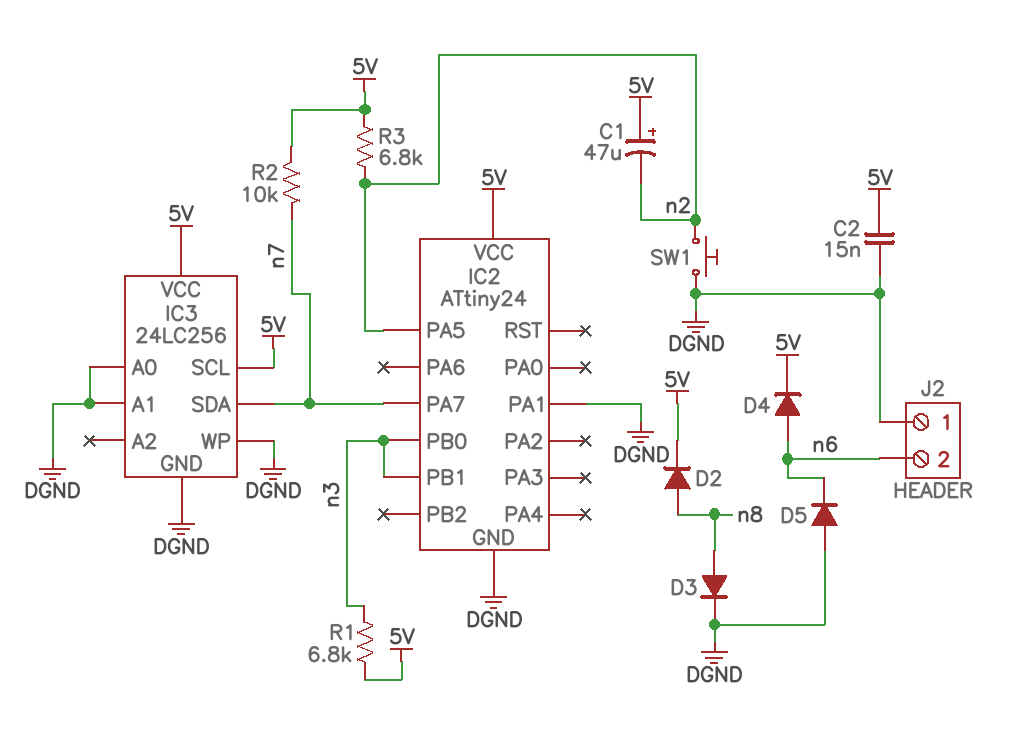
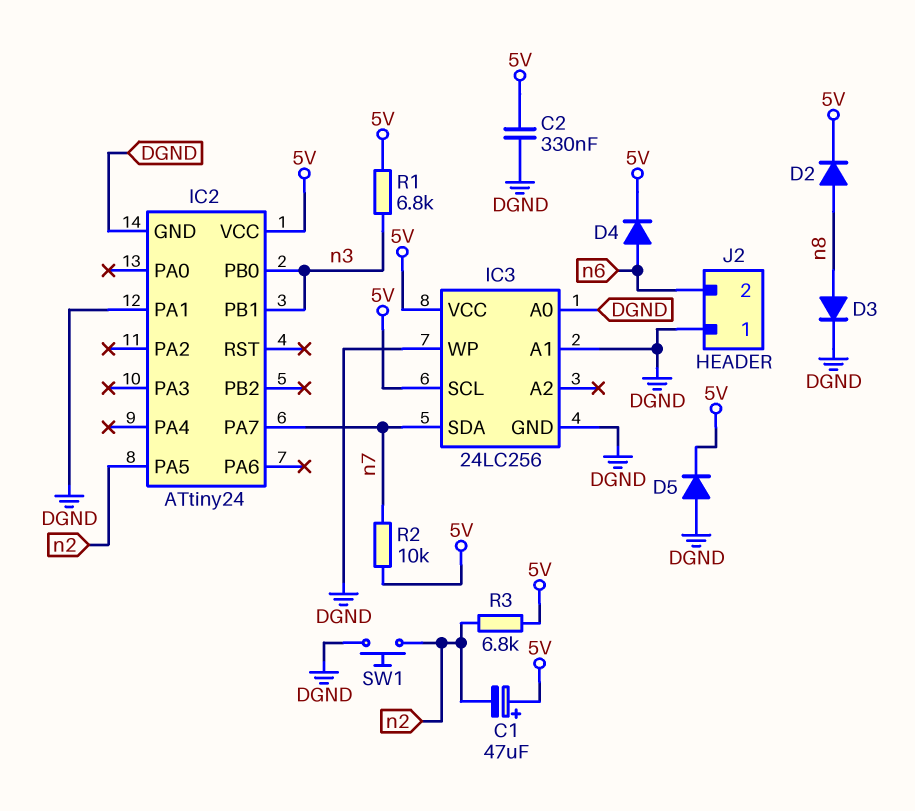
C2: 15nF (5V, DGND) -> 330nF (5V, DGND)
D5: diode (A DGND, K n6) -> diode (A DGND, K 5V)

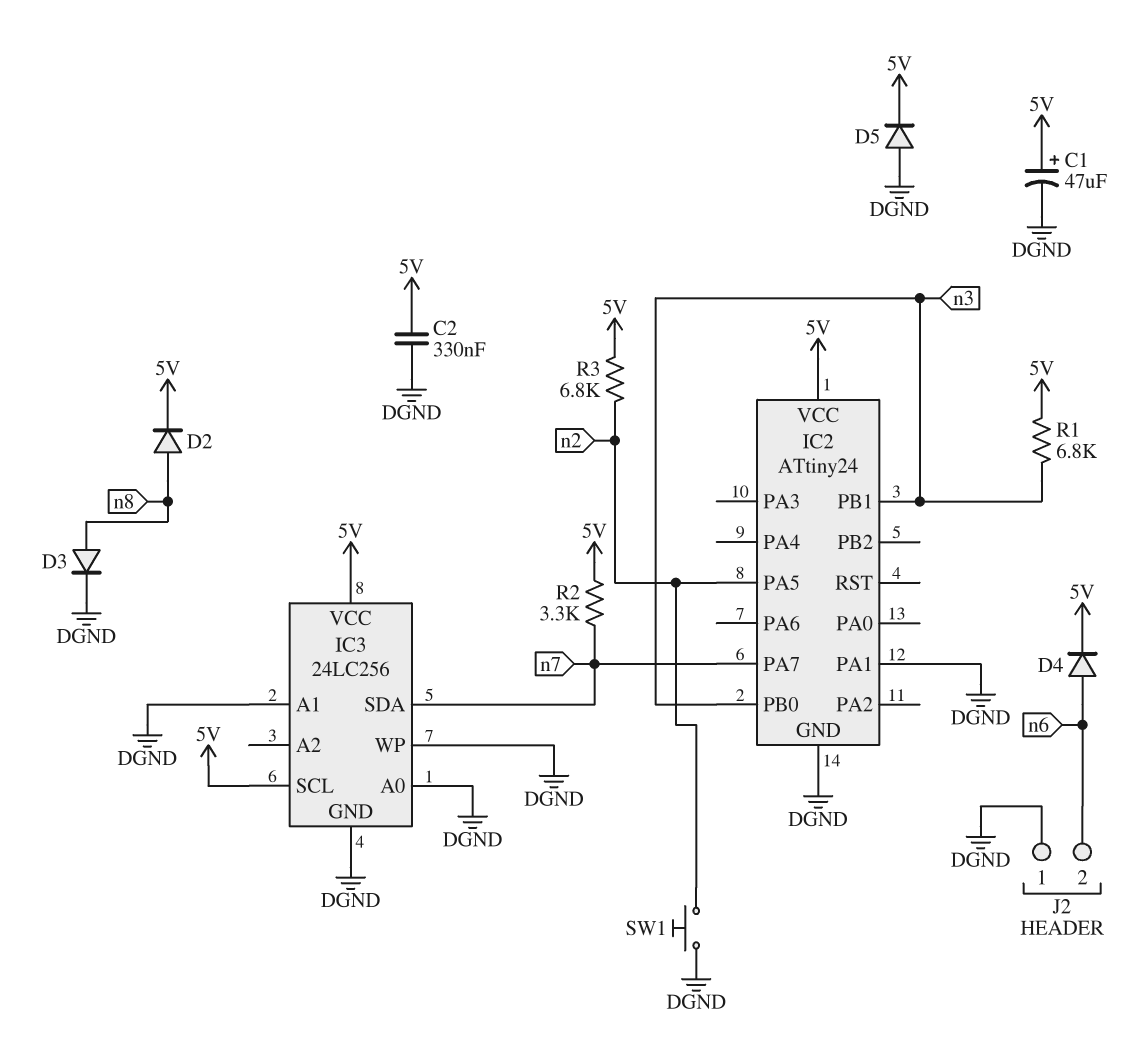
C1: 47uF (plus 5V, minus n2) -> 47uF (plus 5V, minus DGND)
R2: 10k (5V, n7) -> 3.3k (5V, n7)

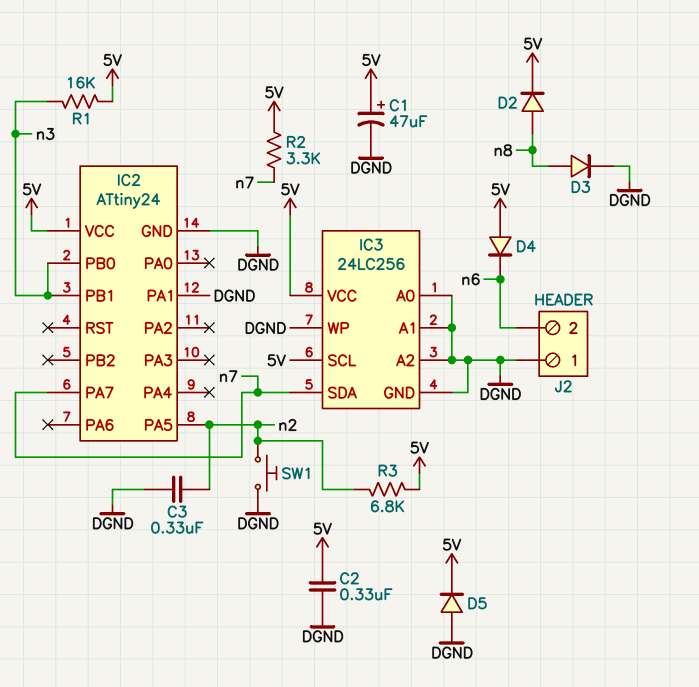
C3: none -> 330nF (DGND, n2)
D4: diode (A n6, K 5V) -> diode (A 5V, K n6)
IC3 pin A2: none -> DGND
R1: 6.8k (5V, n3) -> 16k (5V, n3)

